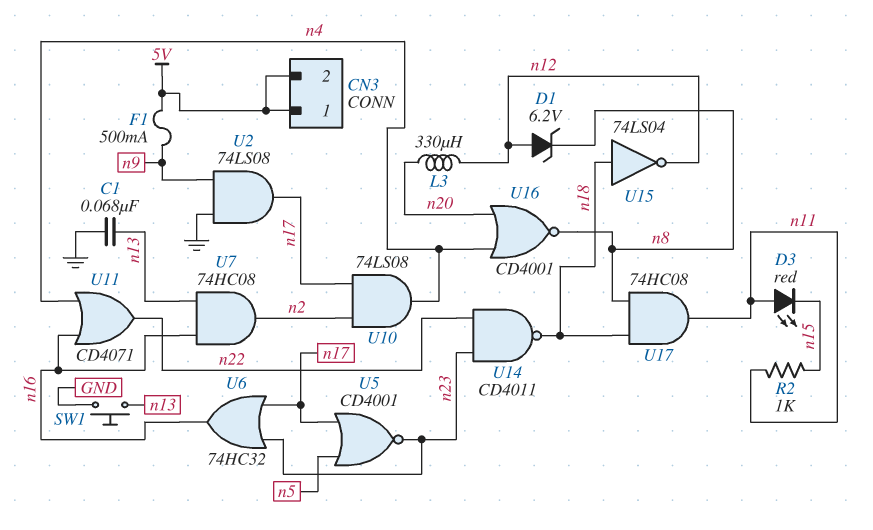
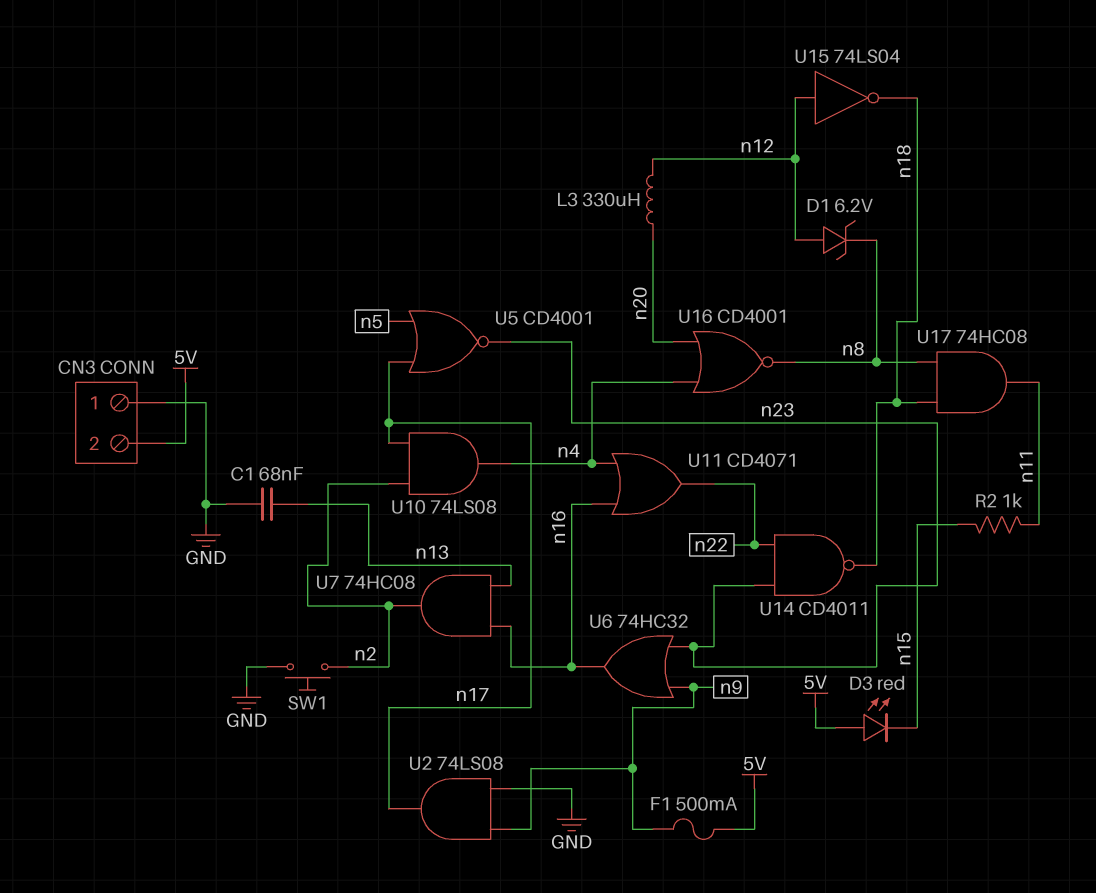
CN3 pin 1: 5V -> GND
D3: LED red (A n11, K n15) -> LED red (A 5V, K n15)
SW1: button (GND, n13) -> button (GND, n2)
U6: OR 74HC32 (in n17, in n23, out n16) -> OR 74HC32 (in n9, in n23, out n16)
U15: NOT 74LS04 (in n18, out n12) -> NOT 74LS04 (in n12, out n18)

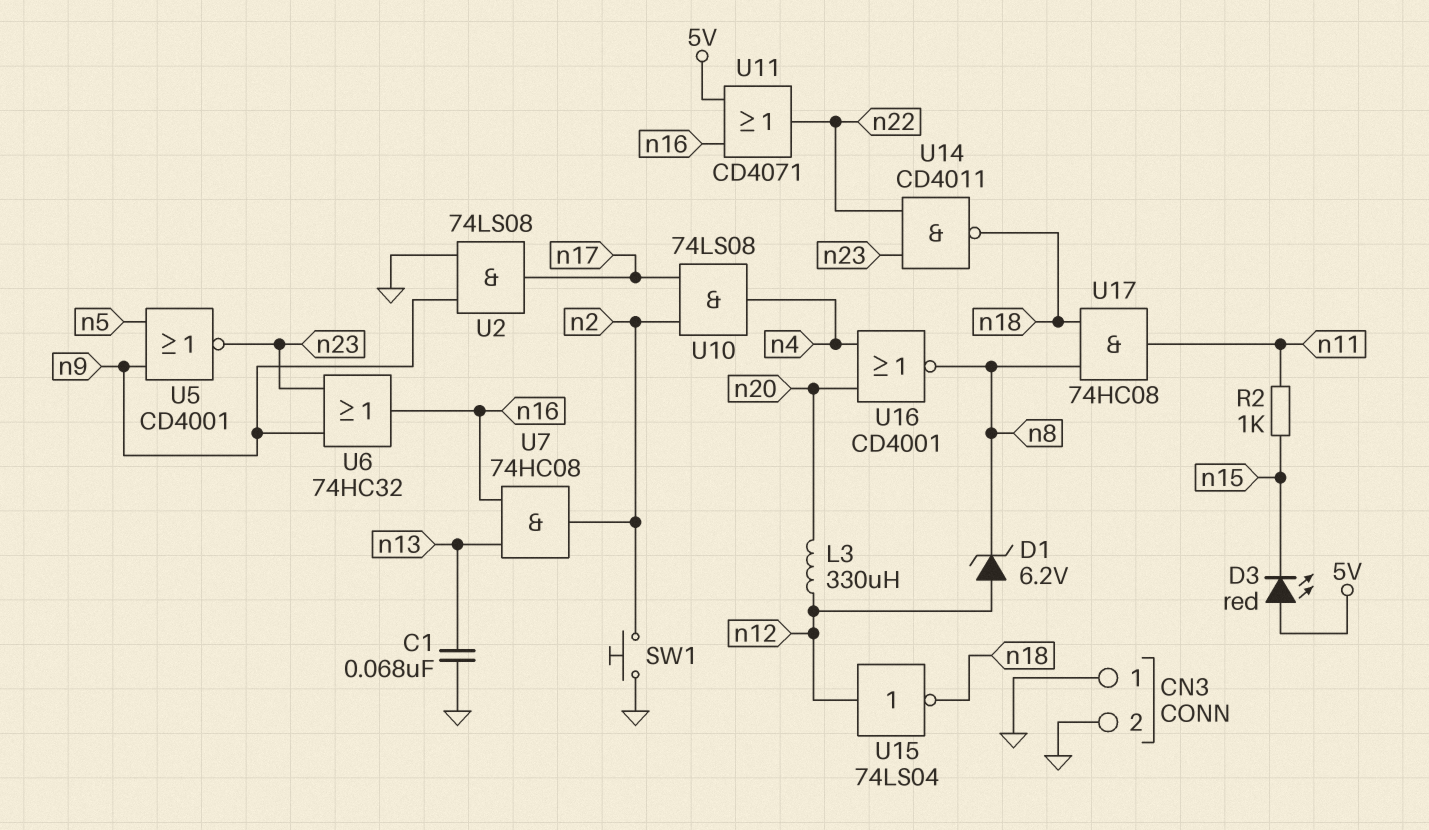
CN3 pin 2: 5V -> GND
F1: 500mA (5V, n9) -> none
U5: NOR CD4001 (in n5, in n17, out n23) -> NOR CD4001 (in n5, in n9, out n23)
U11: OR CD4071 (in n4, in n16, out n22) -> OR CD4071 (in 5V, in n16, out n22)

